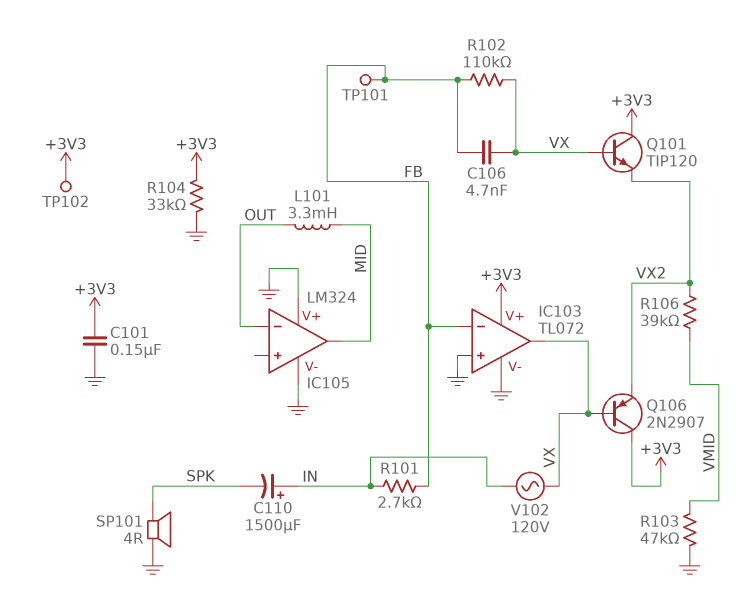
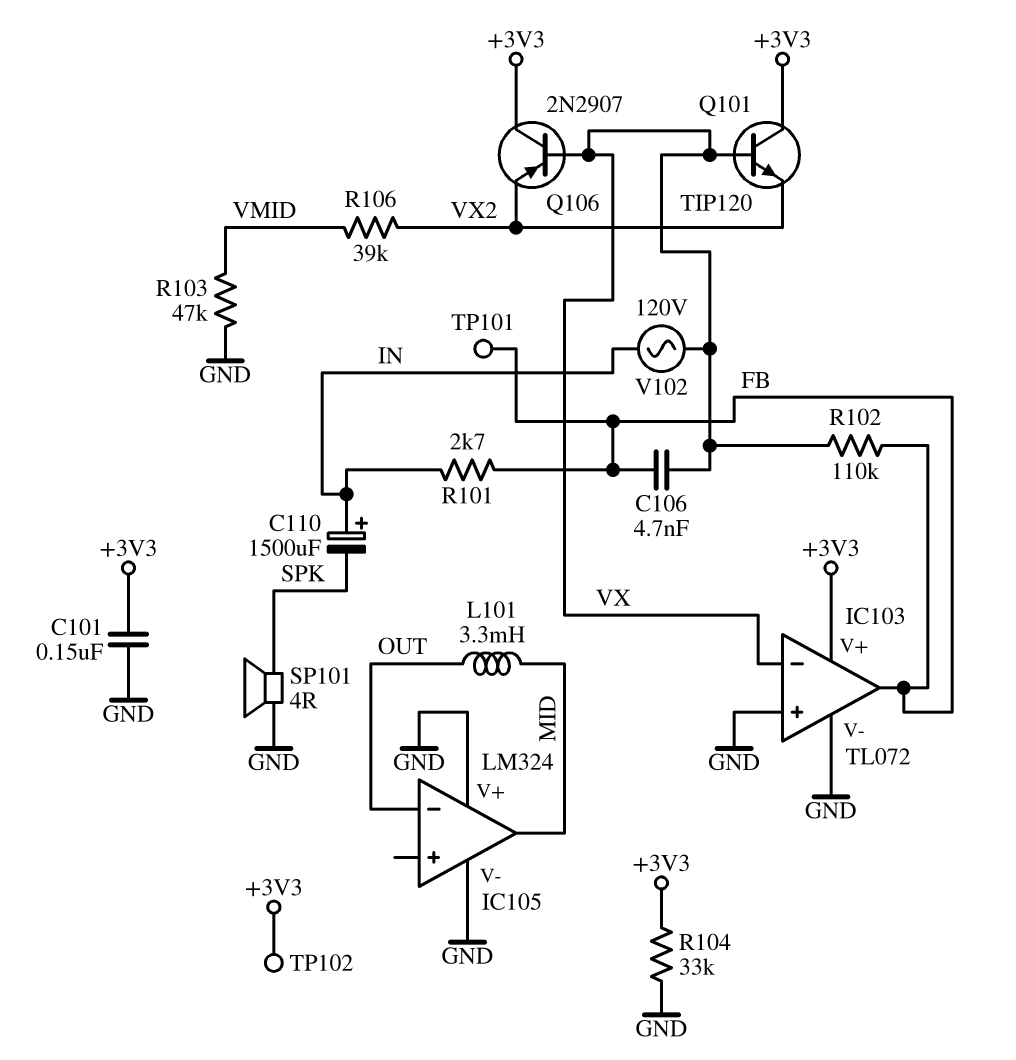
IC103 pin in-: FB -> VX
IC103 pin out: VX -> FB

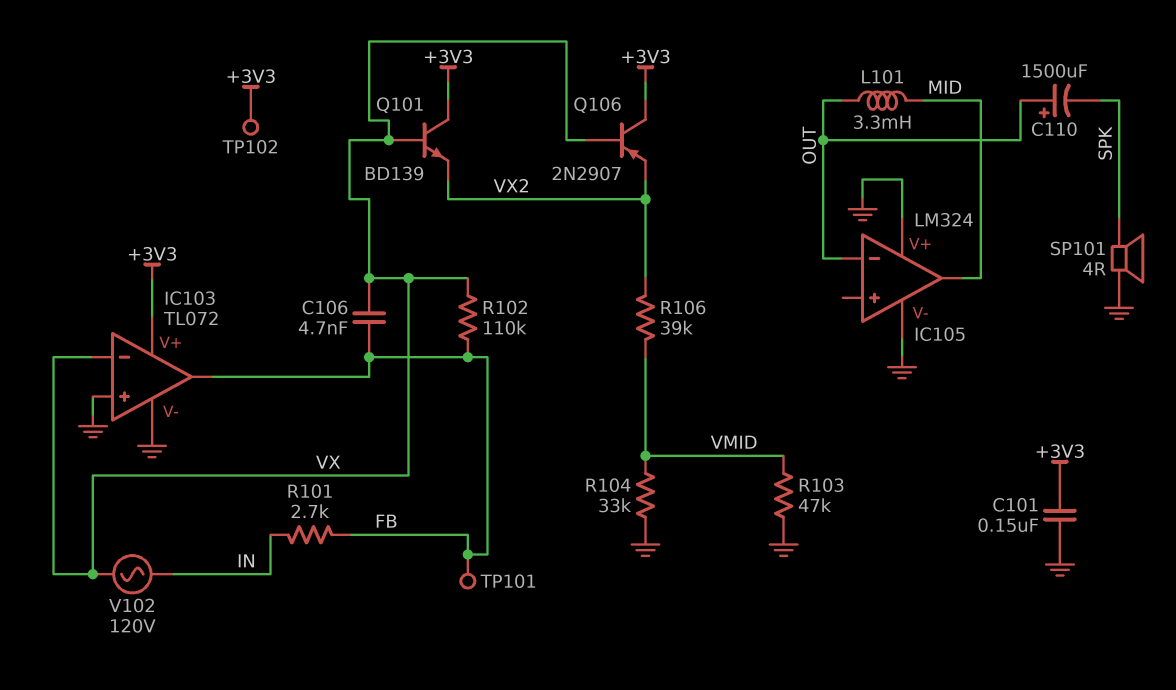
C110: 1500uF (plus IN, minus SPK) -> 1500uF (plus OUT, minus SPK)
Q101: NPN TIP120 (B VX, C +3V3, E VX2) -> NPN BD139 (B VX, C +3V3, E VX2)
R104: 33k (+3V3, GND) -> 33k (GND, VMID)

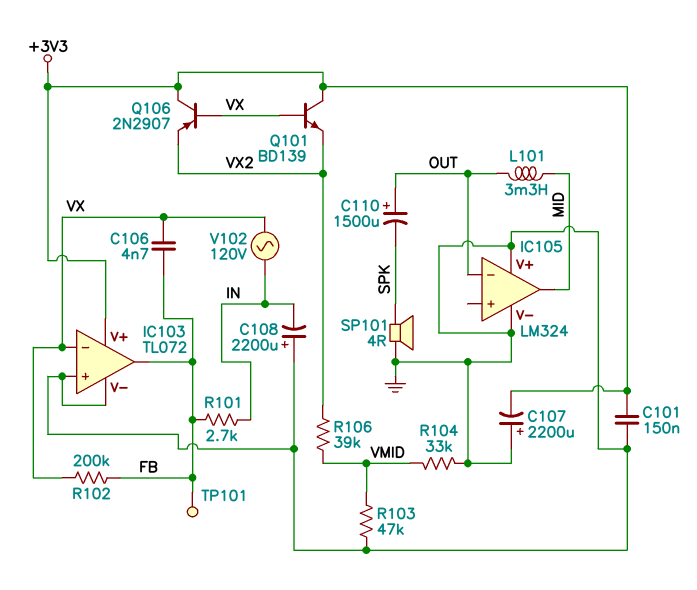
C107: none -> 2200uF (plus GND, minus +3V3)
C108: none -> 2200uF (plus GND, minus IN)
R102: 110k (FB, VX) -> 200k (FB, VX)
TP102: test point (+3V3) -> none

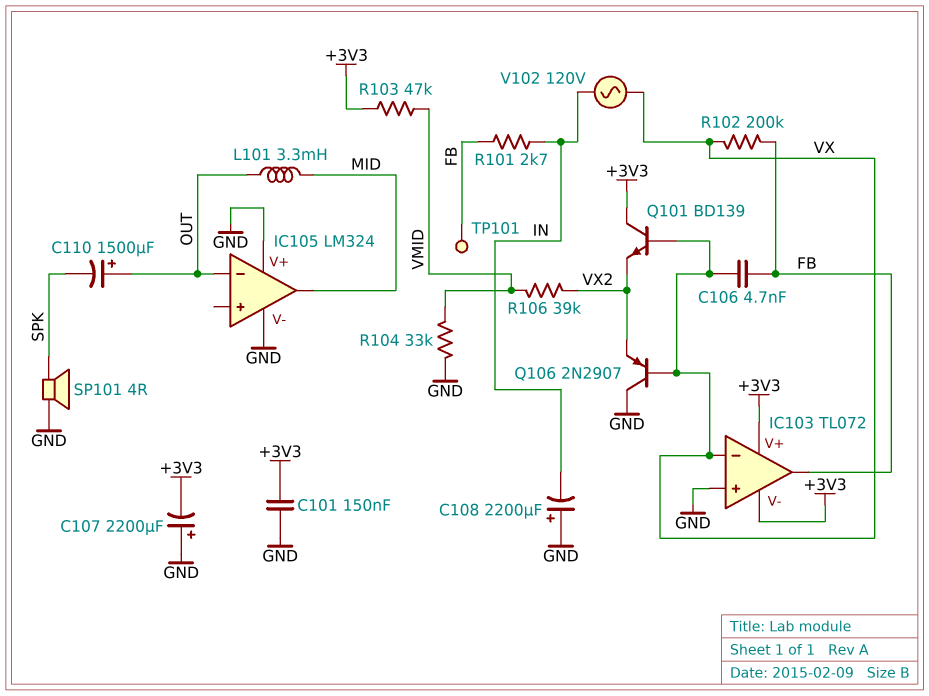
IC103 pin V-: GND -> +3V3
Q106: PNP 2N2907 (B VX, C +3V3, E VX2) -> PNP 2N2907 (B VX, C GND, E VX2)
R103: 47k (GND, VMID) -> 47k (+3V3, VMID)

